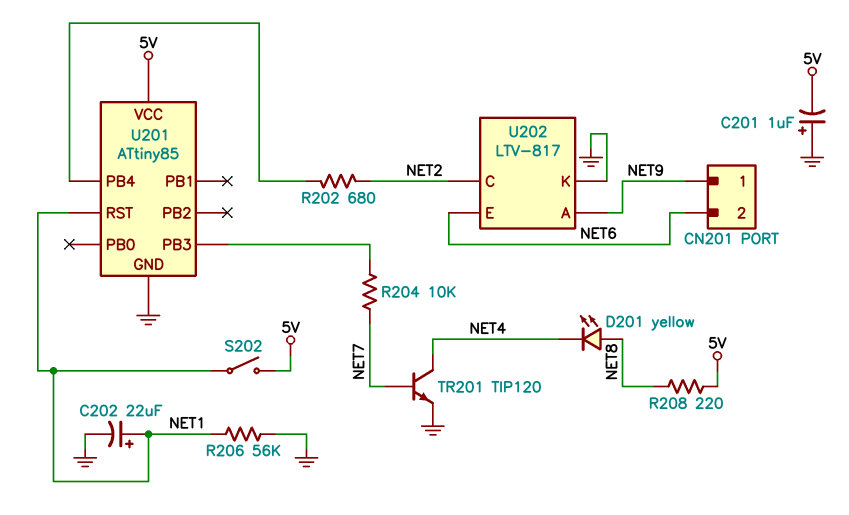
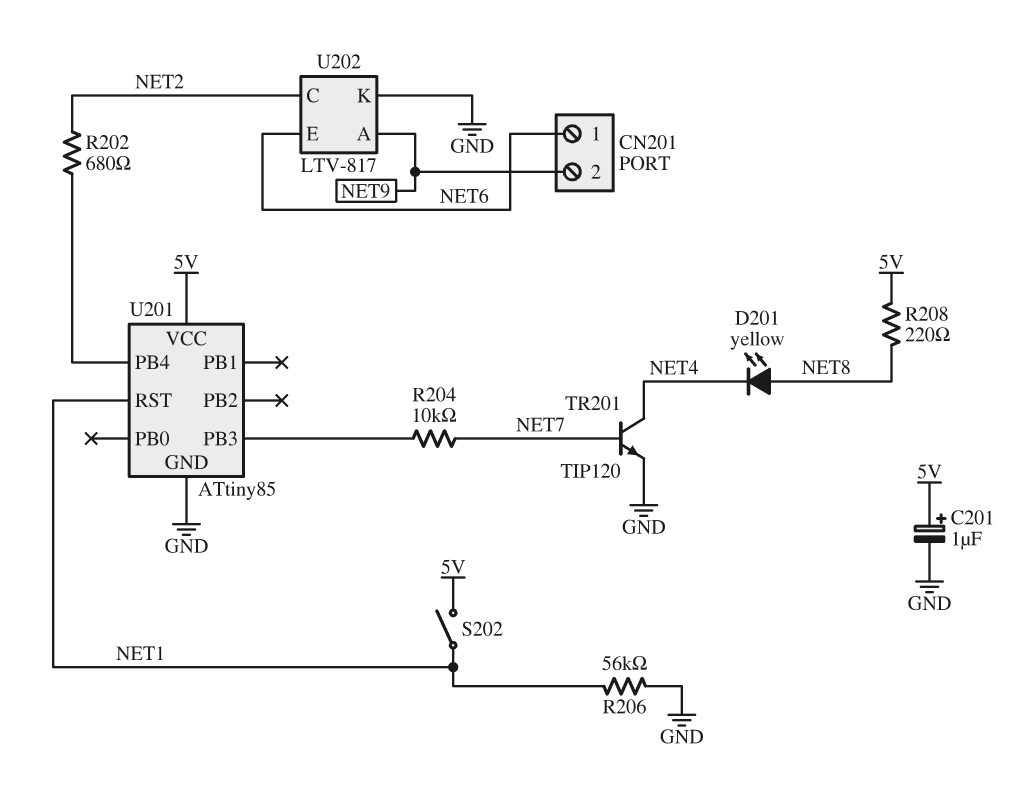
C201: 1uF (plus GND, minus 5V) -> 1uF (plus 5V, minus GND)
C202: 22uF (plus NET1, minus GND) -> none
CN201 pin 1: NET9 -> NET6
CN201 pin 2: NET6 -> NET9

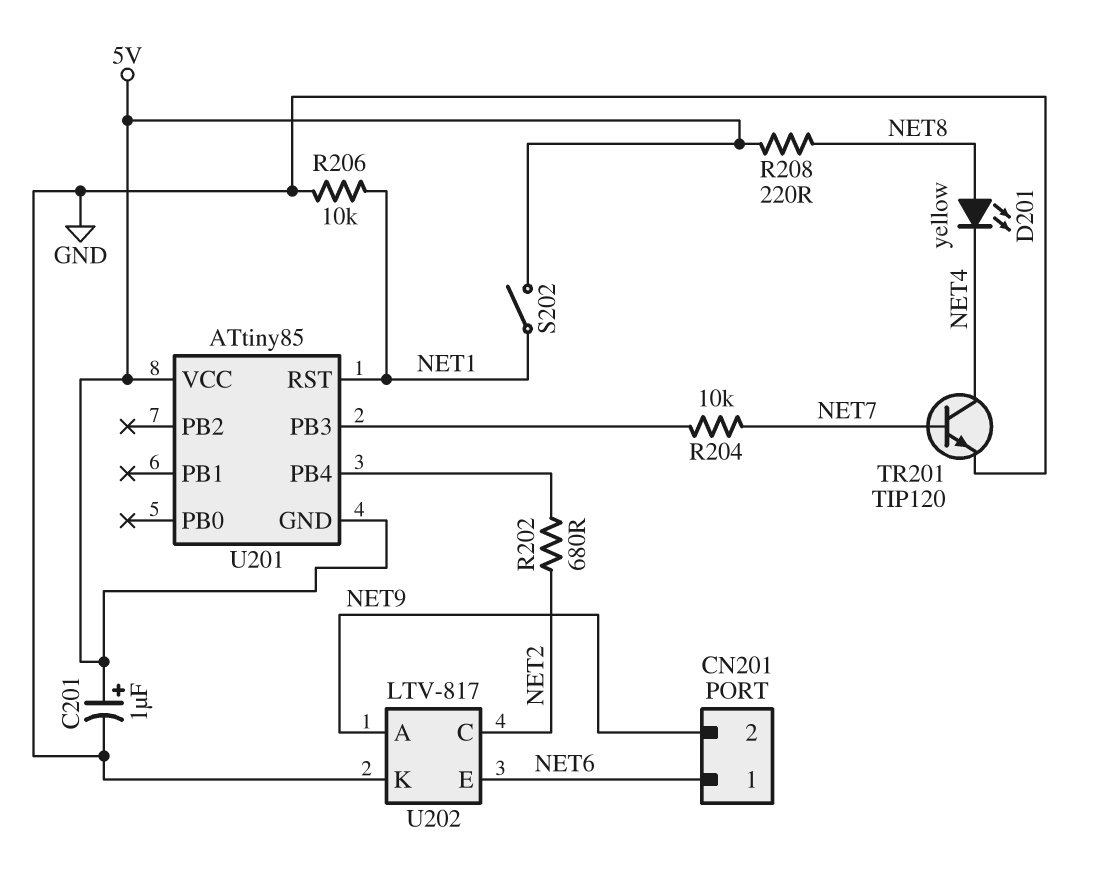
R206: 56k (GND, NET1) -> 10k (GND, NET1)
U201 pin GND: GND -> 5V

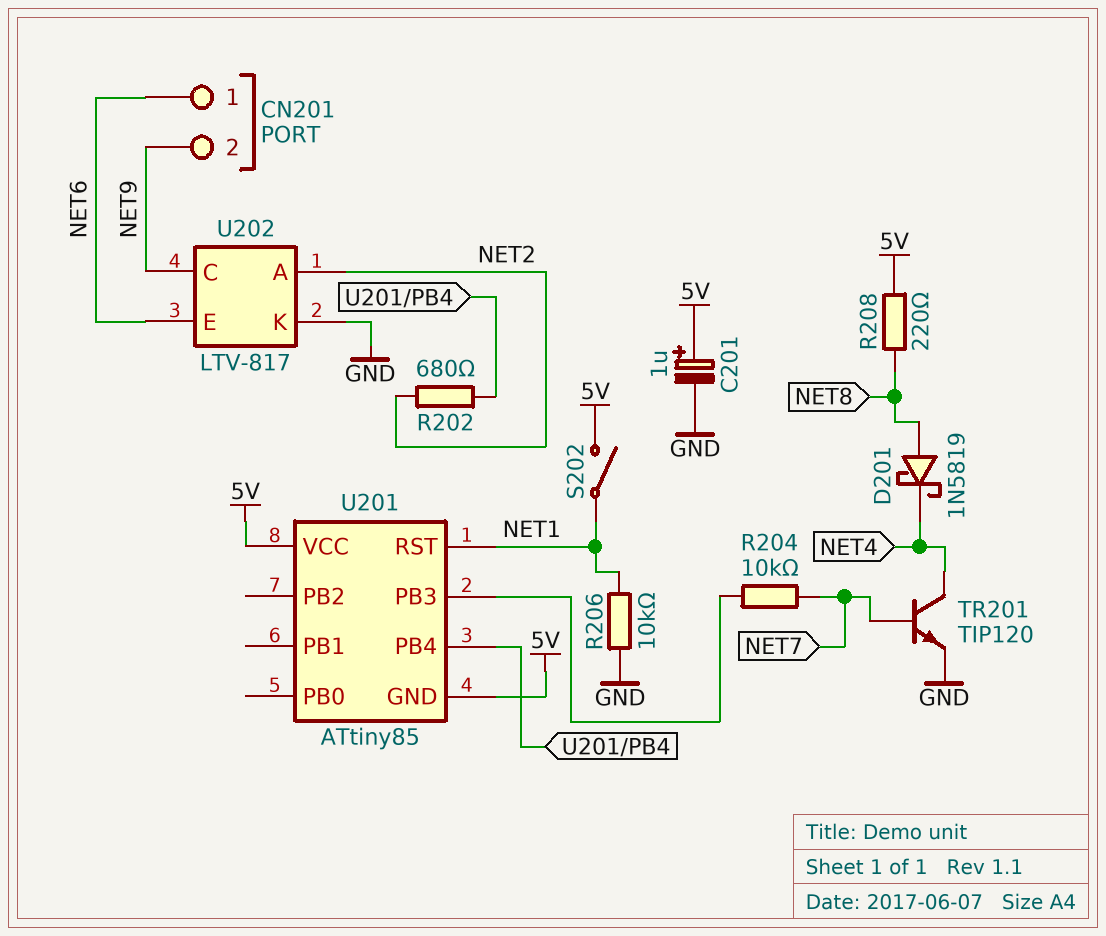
D201: LED yellow (A NET8, K NET4) -> schottky 1N5819 (A NET8, K NET4)
U202 pin A: NET9 -> NET2
U202 pin C: NET2 -> NET9

